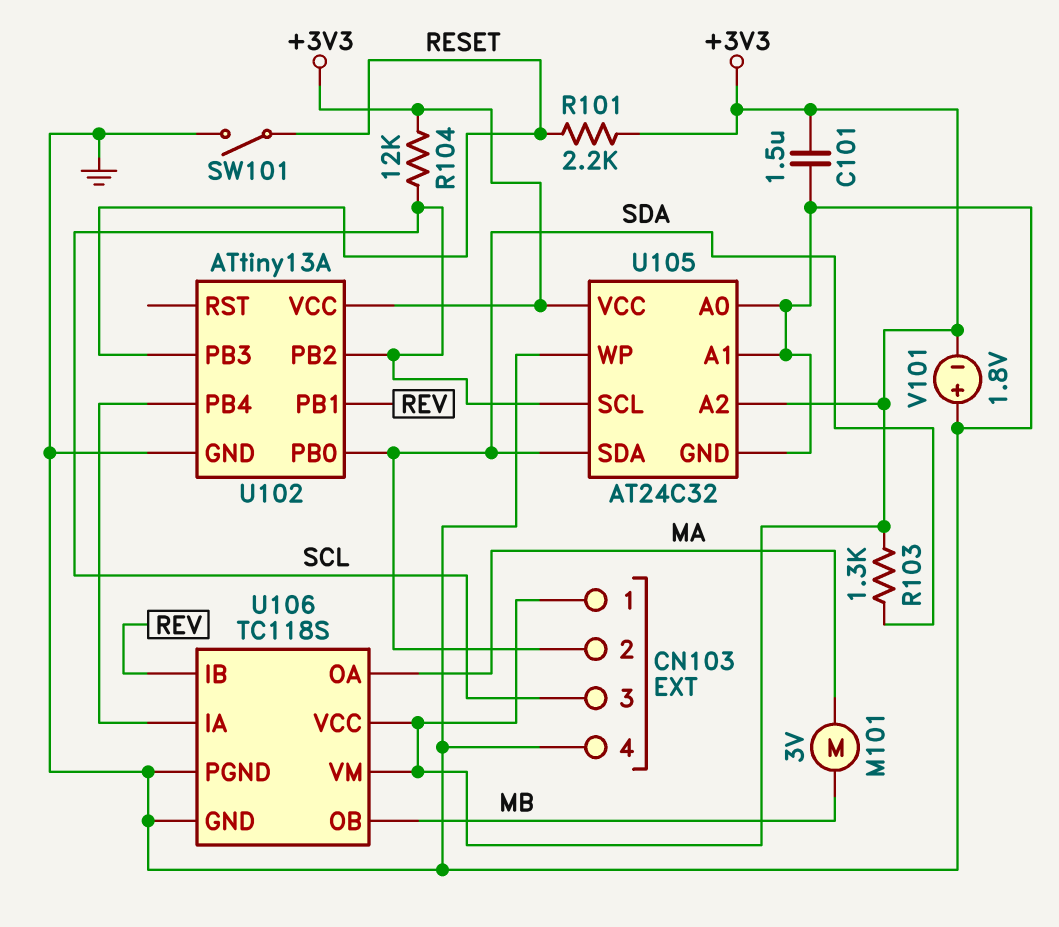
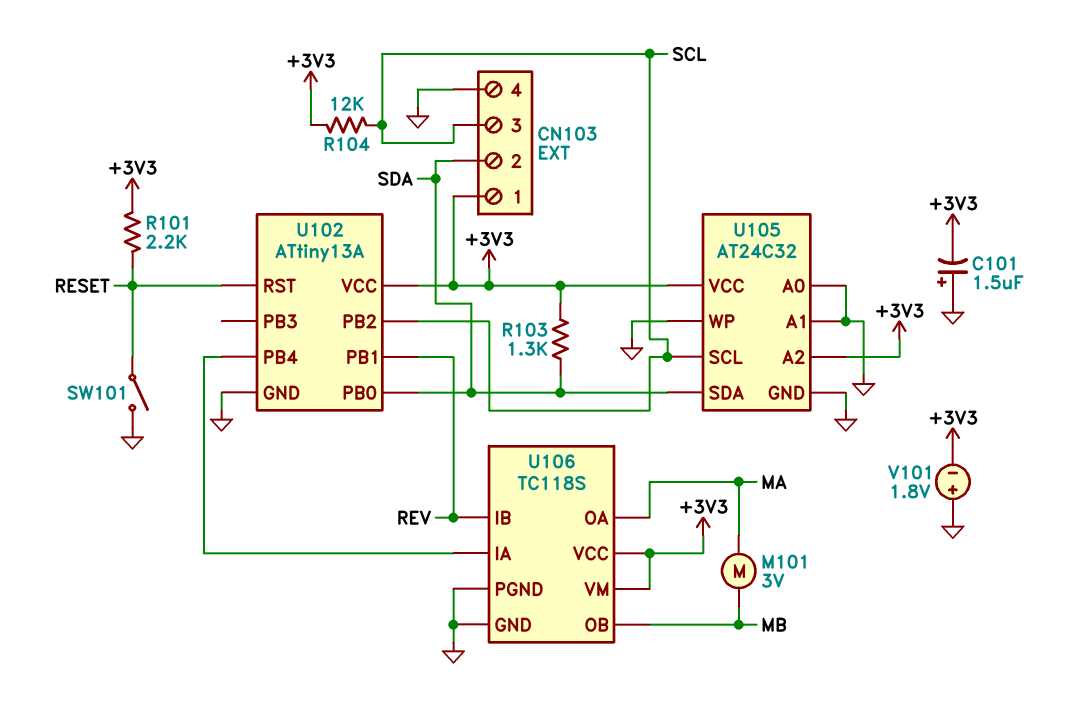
C101: 1.5uF (+3V3, GND) -> 1.5uF (plus GND, minus +3V3)
U102 pin PB3: RESET -> none
U102 pin RST: none -> RESET

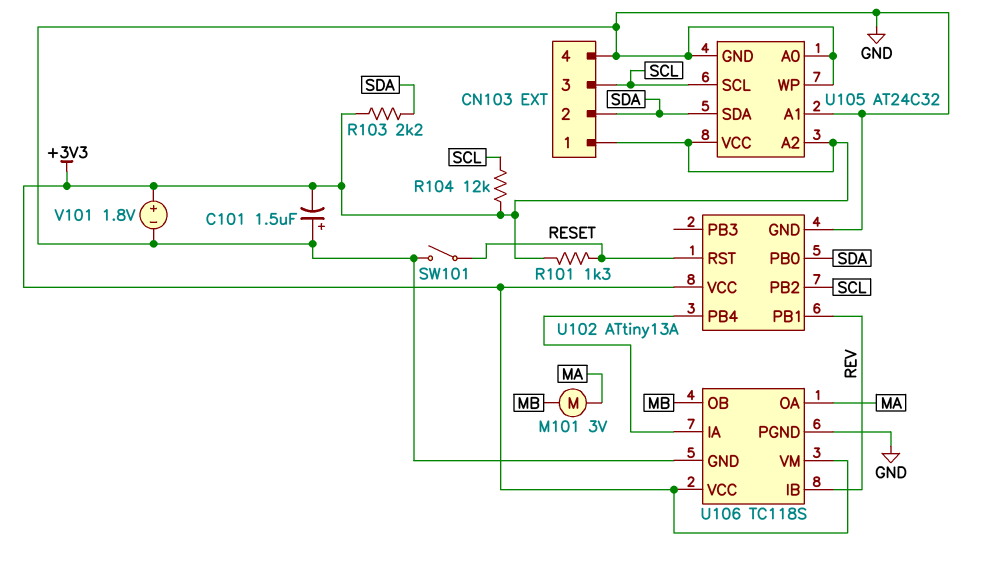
R101: 2.2k (+3V3, RESET) -> 1.3k (+3V3, RESET)
R103: 1.3k (+3V3, SDA) -> 2.2k (+3V3, SDA)
V101: 1.8V (plus GND, minus +3V3) -> 1.8V (plus +3V3, minus GND)

